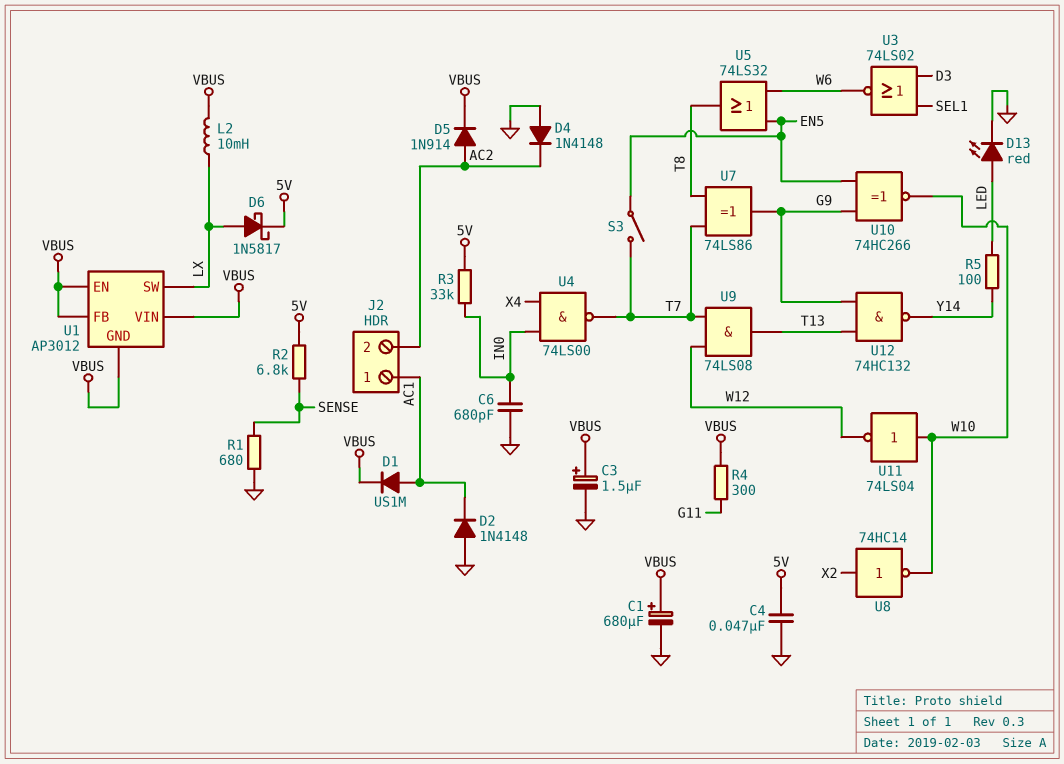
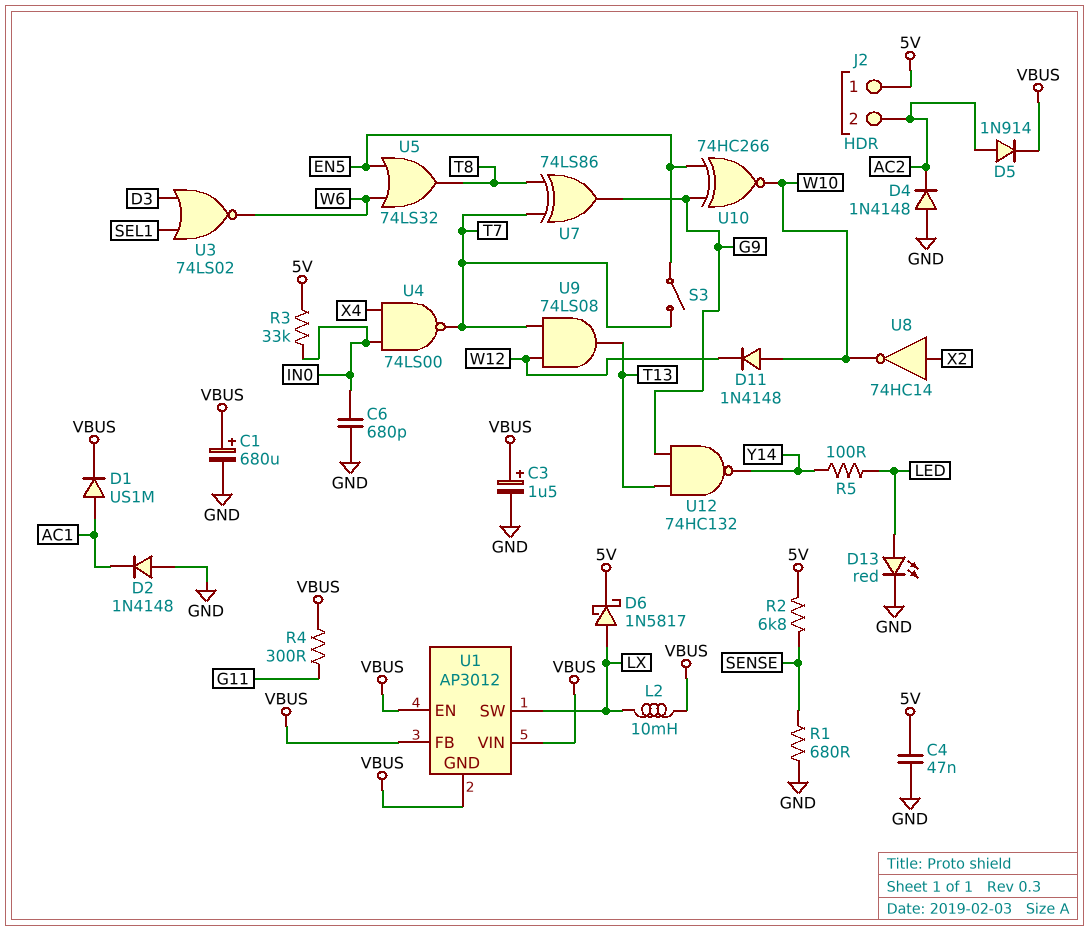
D11: none -> diode 1N4148 (A W10, K W12)
J2 pin 1: AC1 -> 5V
U11: NOT 74LS04 (in W10, out W12) -> none

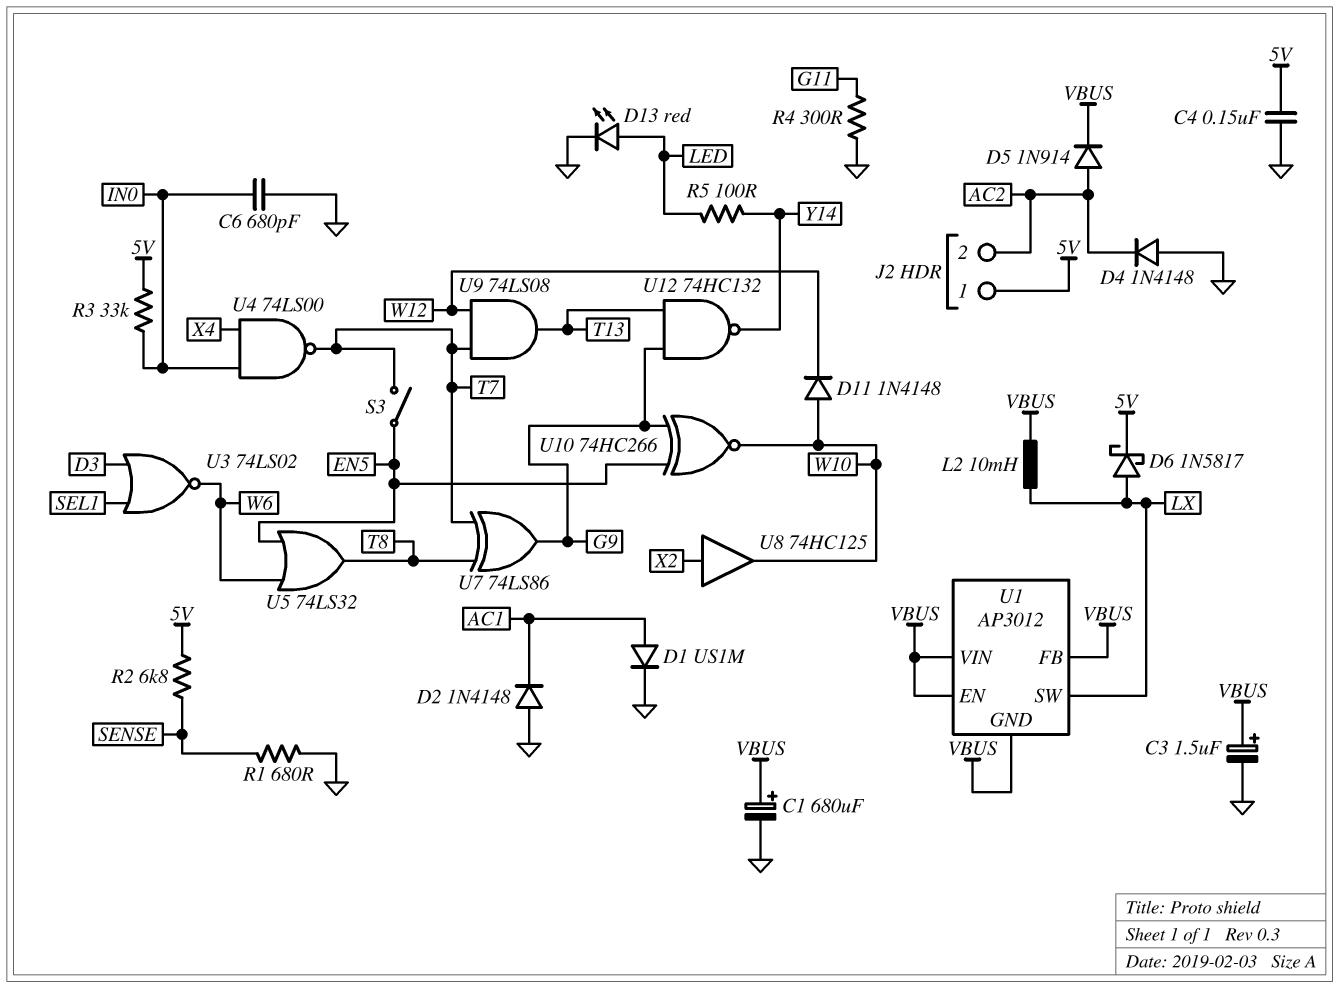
C4: 47nF (5V, GND) -> 150nF (5V, GND)
D1: diode US1M (A AC1, K VBUS) -> diode US1M (A AC1, K GND)
R4: 300 (G11, VBUS) -> 300 (G11, GND)
U8: NOT 74HC14 (in X2, out W10) -> buffer 74HC125 (in X2, out W10)

